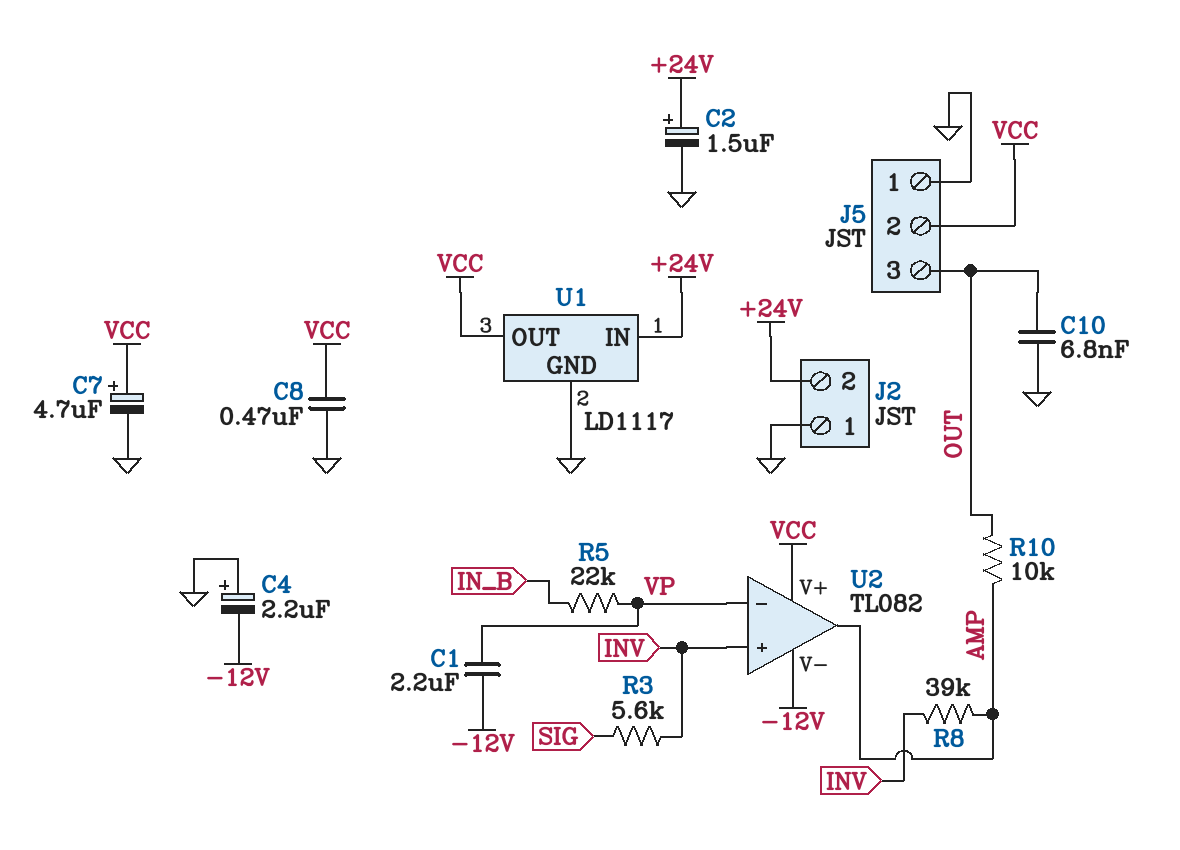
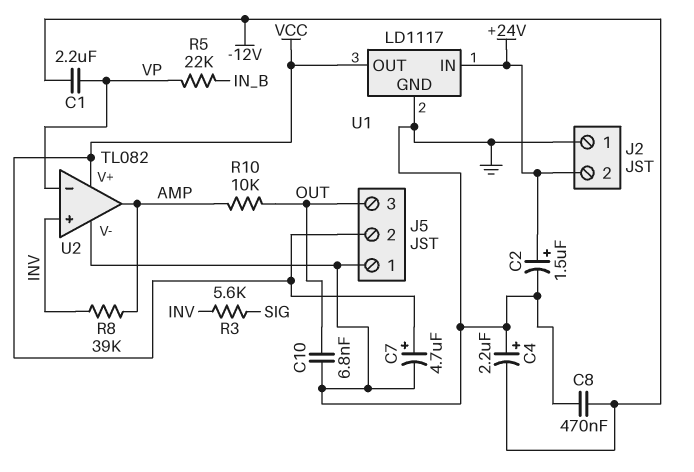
C8: 470nF (GND, VCC) -> 470nF (-12V, GND)
U2 pin V-: -12V -> GND

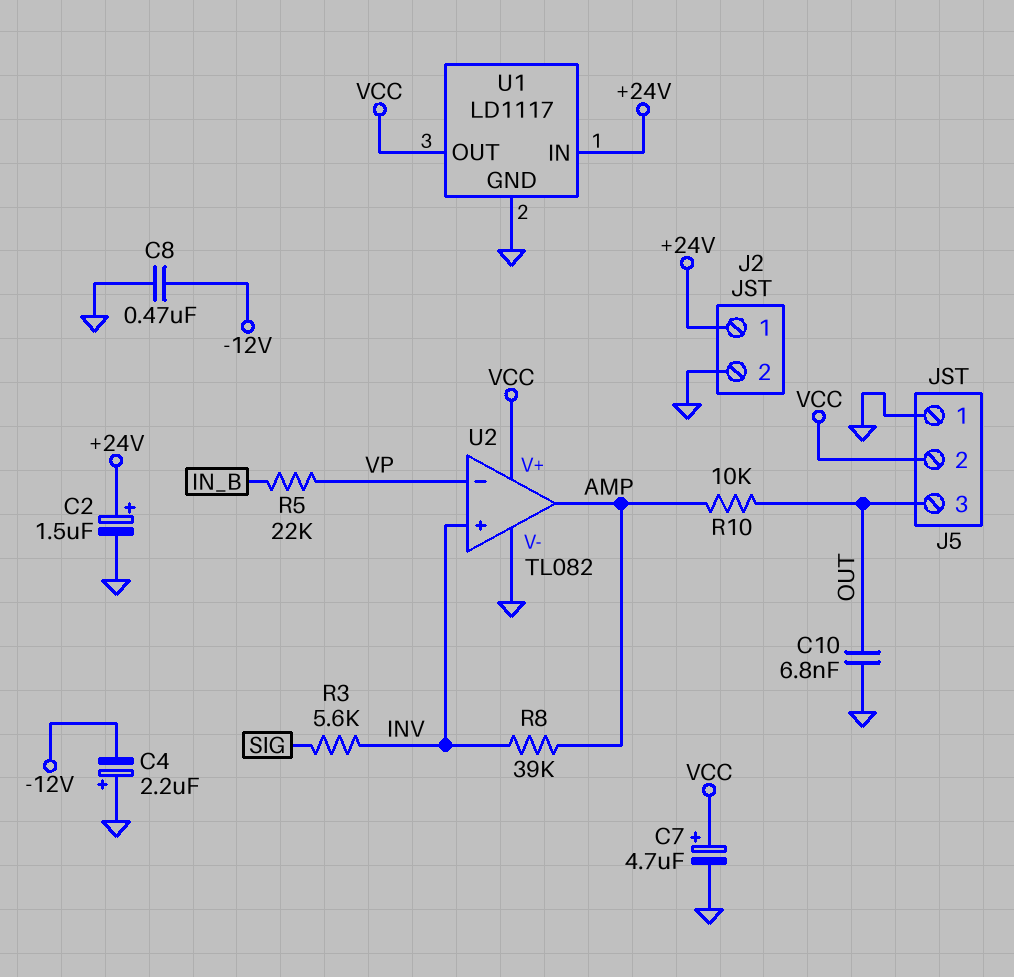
C1: 2.2uF (-12V, VP) -> none
J2 pin 1: GND -> +24V
J2 pin 2: +24V -> GND

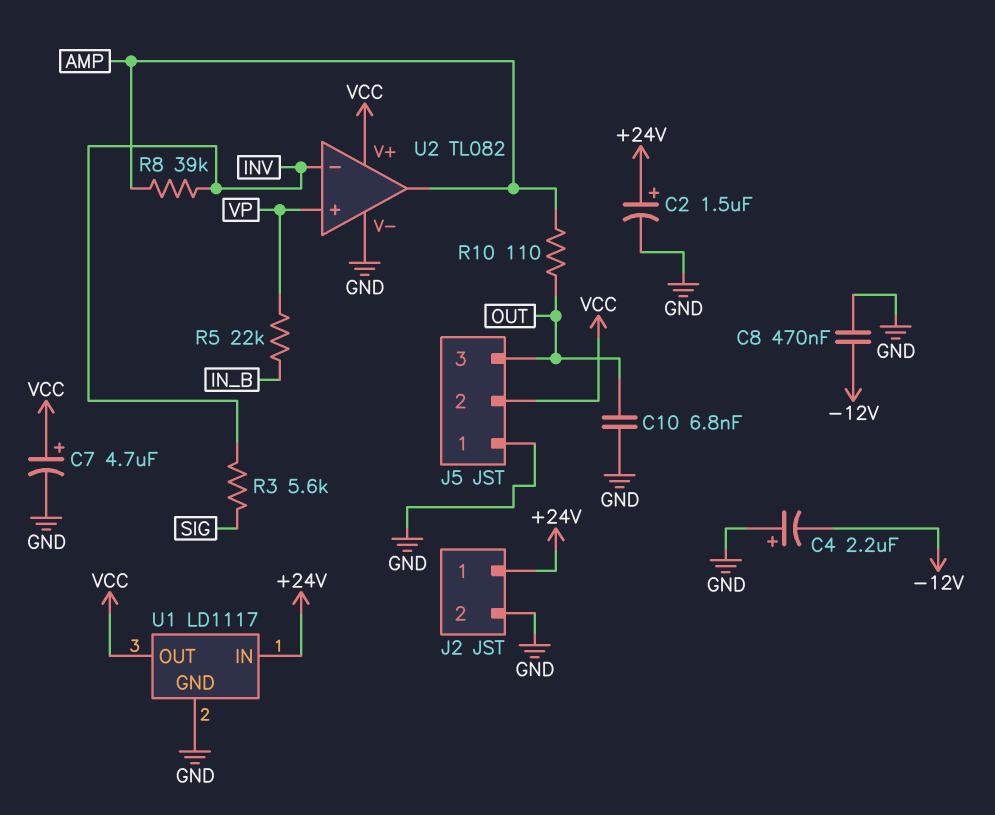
R10: 10k (AMP, OUT) -> 110 (AMP, OUT)
U2 pin in+: INV -> VP
U2 pin in-: VP -> INV

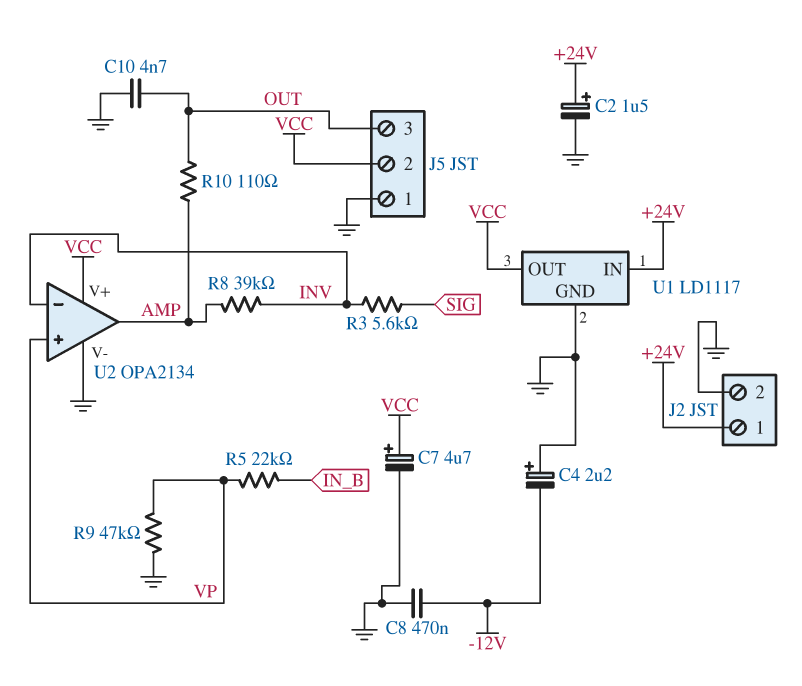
C10: 6.8nF (GND, OUT) -> 4.7nF (GND, OUT)
R9: none -> 47k (GND, VP)
U2: TL082 -> OPA2134

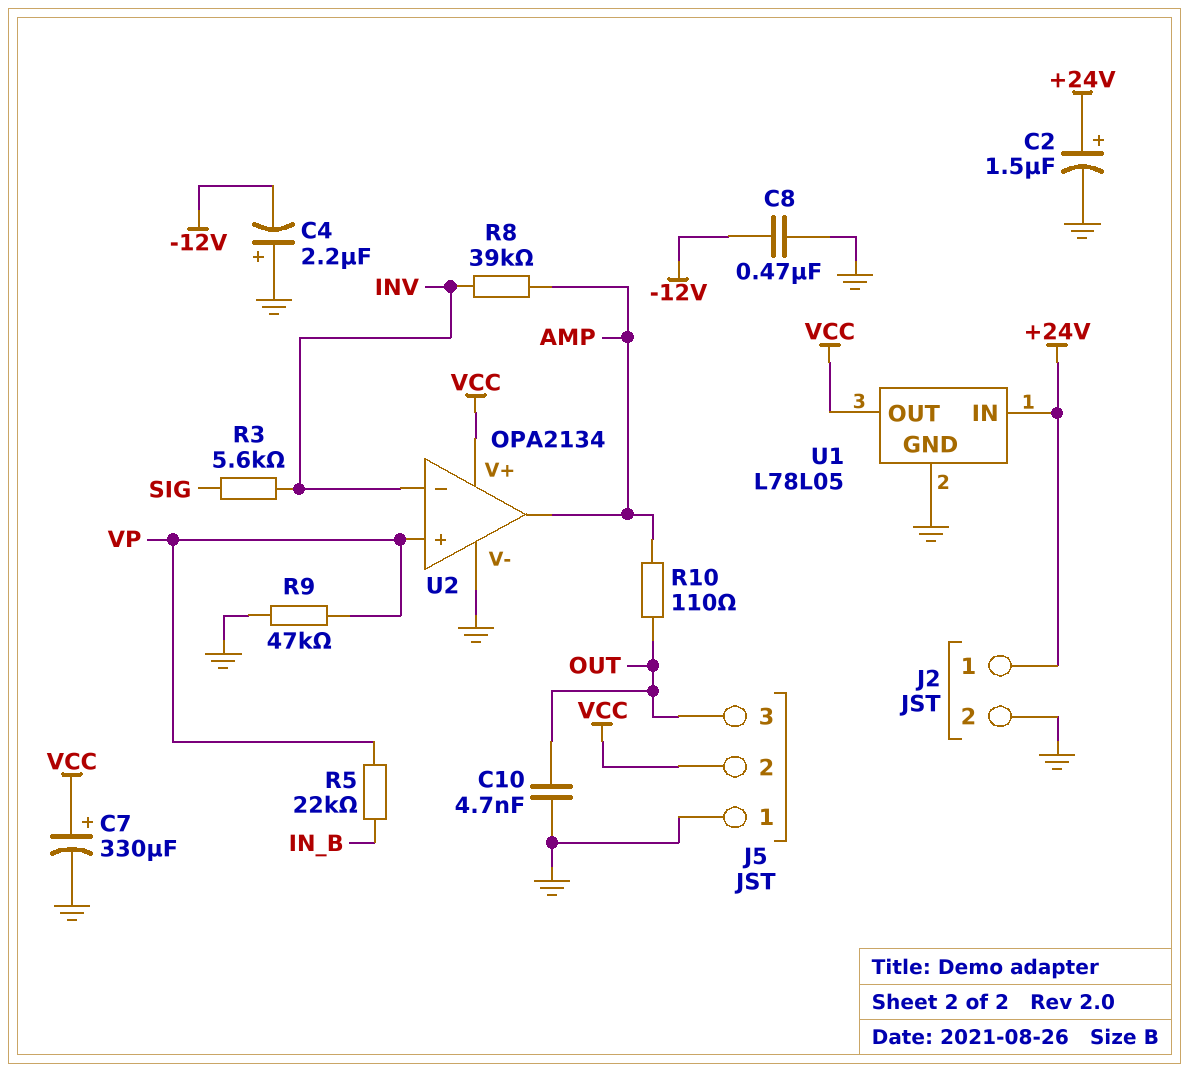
C7: 4.7uF (plus VCC, minus GND) -> 330uF (plus VCC, minus GND)
U1: LD1117 -> L78L05

